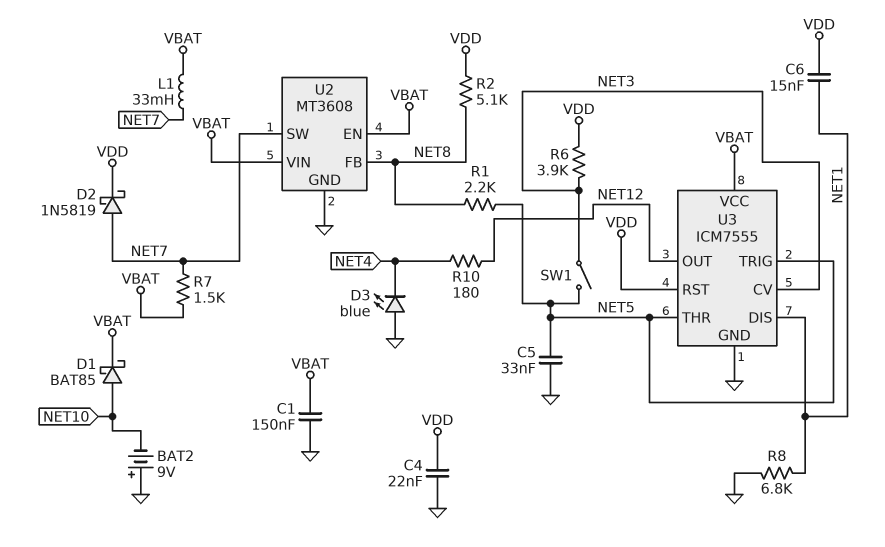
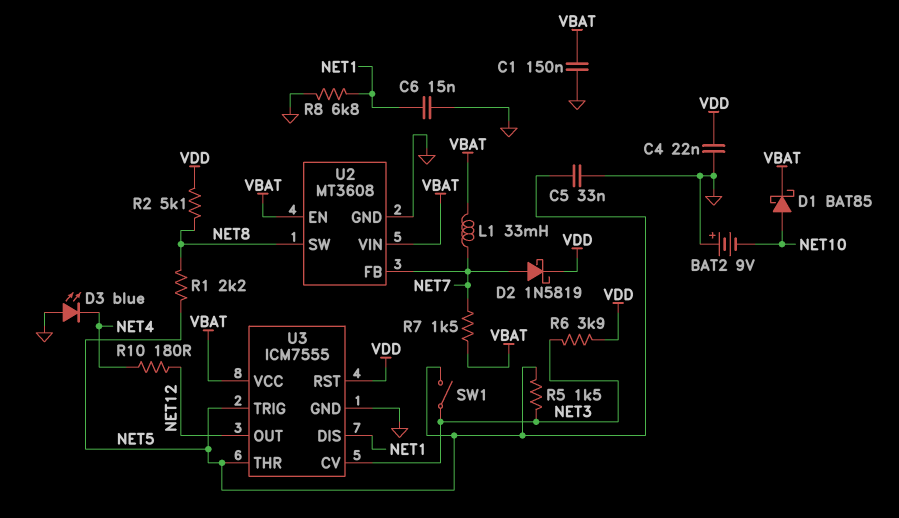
C6: 15nF (NET1, VDD) -> 15nF (GND, NET1)
R5: none -> 1.5k (NET3, NET5)
U2 pin FB: NET8 -> NET7
U2 pin SW: NET7 -> NET8

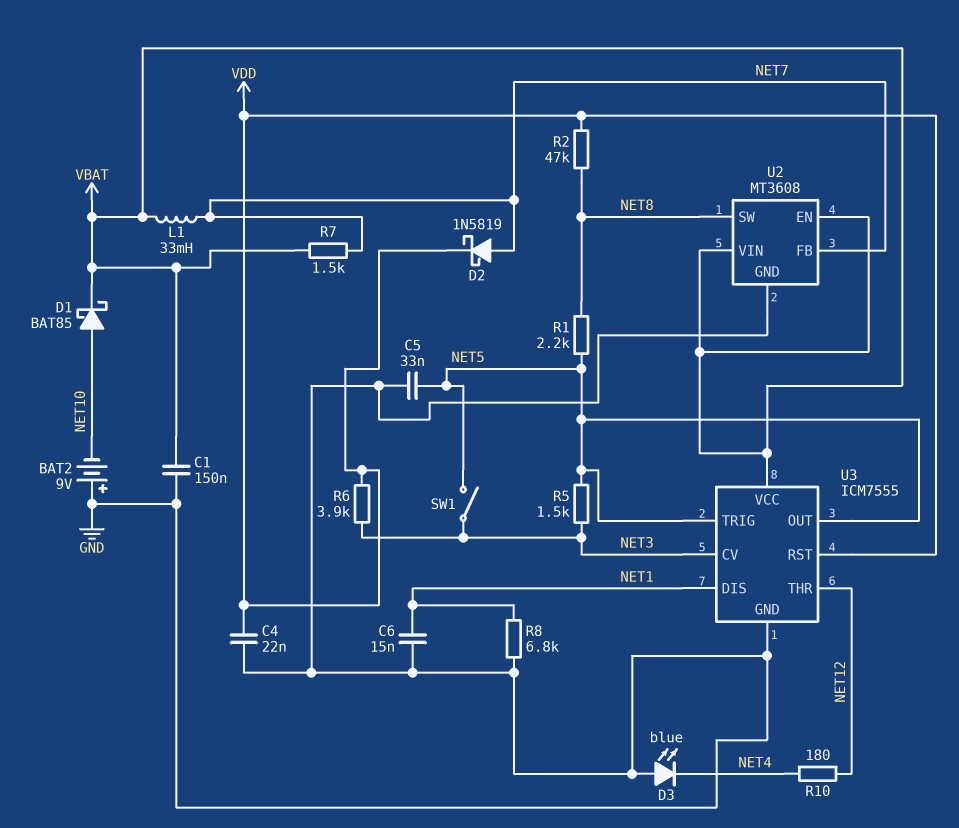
R2: 5.1k (NET8, VDD) -> 47k (NET8, VDD)
U3 pin OUT: NET12 -> NET5
U3 pin THR: NET5 -> NET12

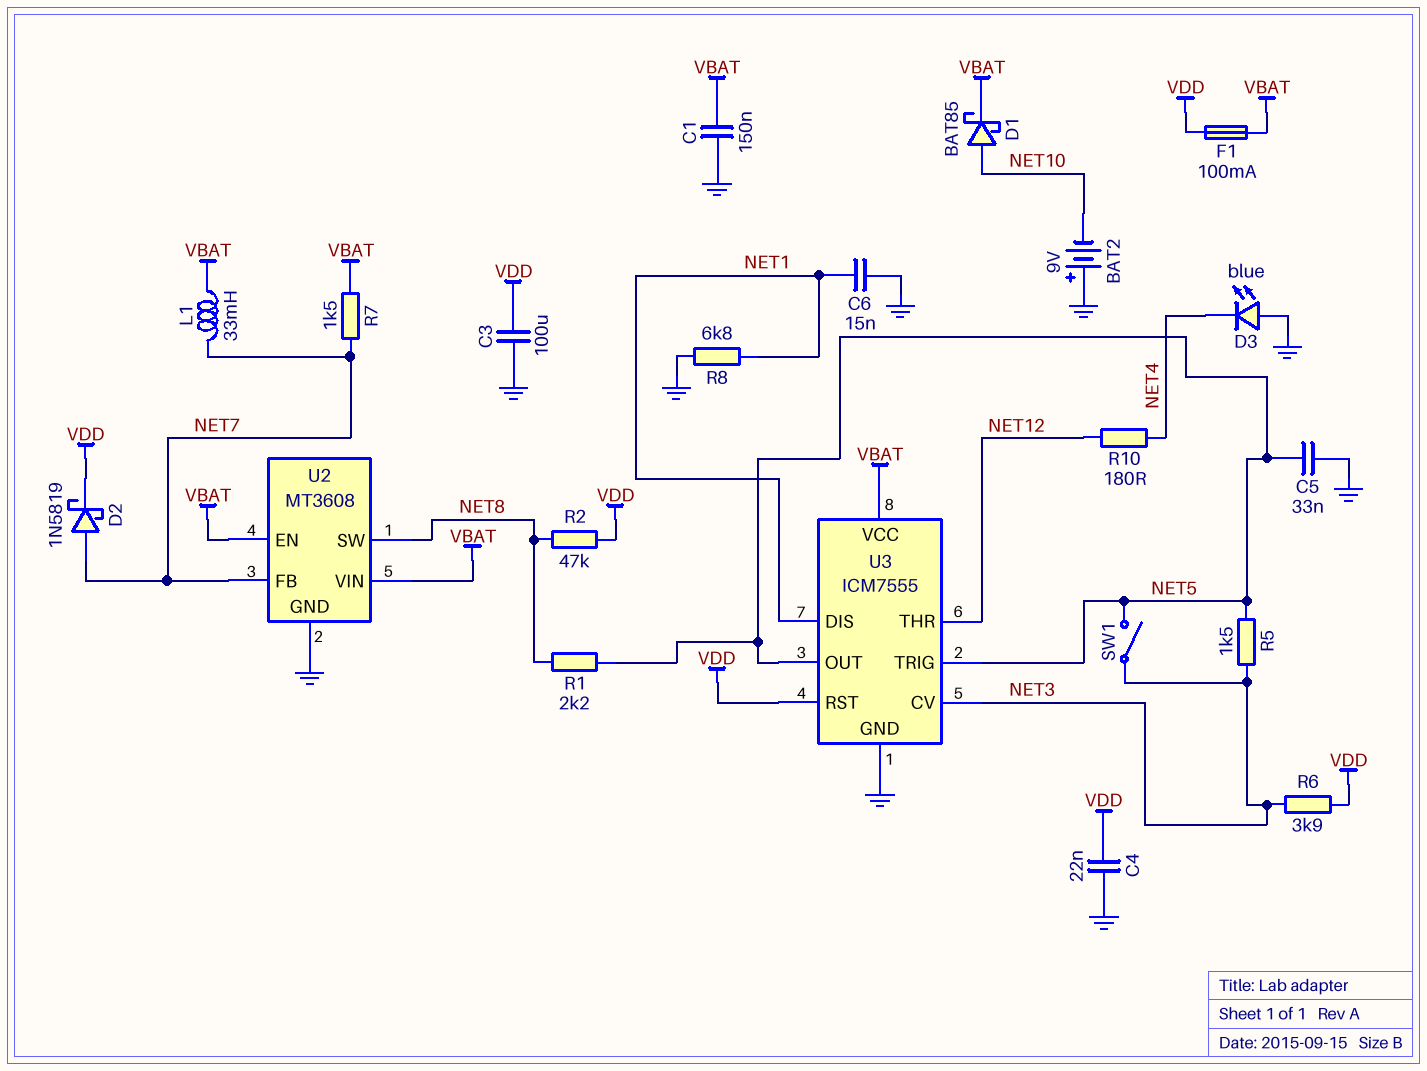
C3: none -> 100uF (GND, VDD)
F1: none -> 100mA (VBAT, VDD)

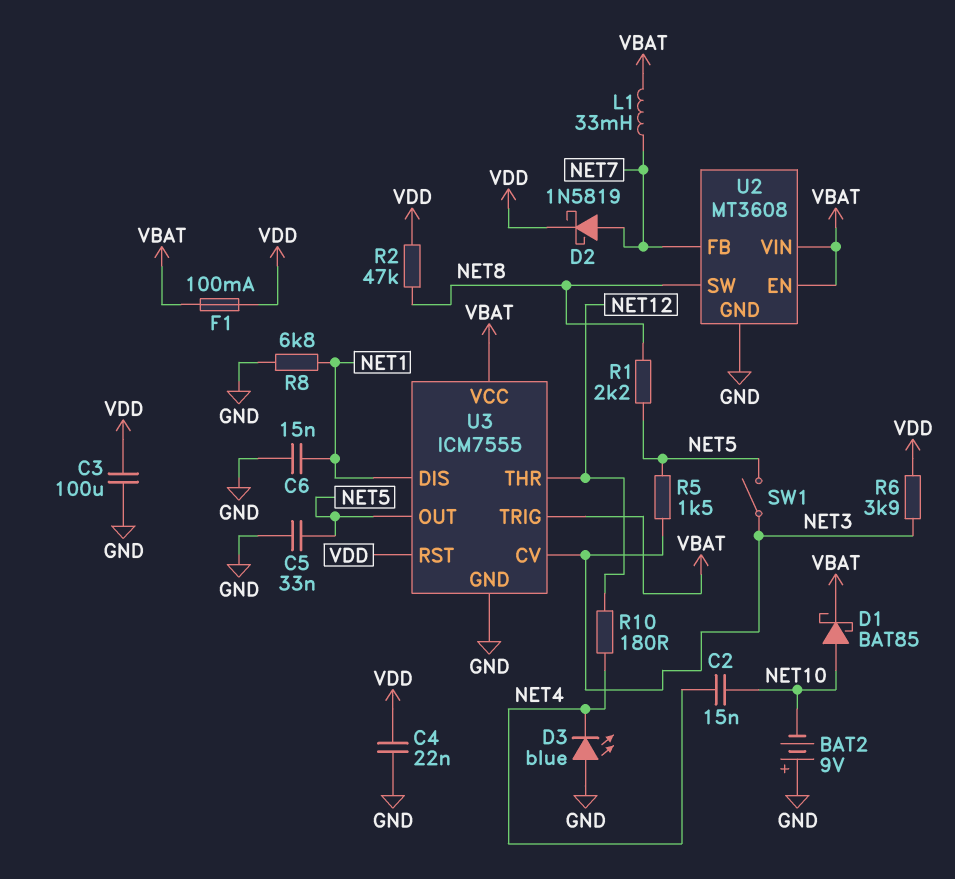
C1: 150nF (GND, VBAT) -> none
C2: none -> 15nF (NET4, NET10)
R7: 1.5k (NET7, VBAT) -> none
U3 pin TRIG: NET5 -> VBAT

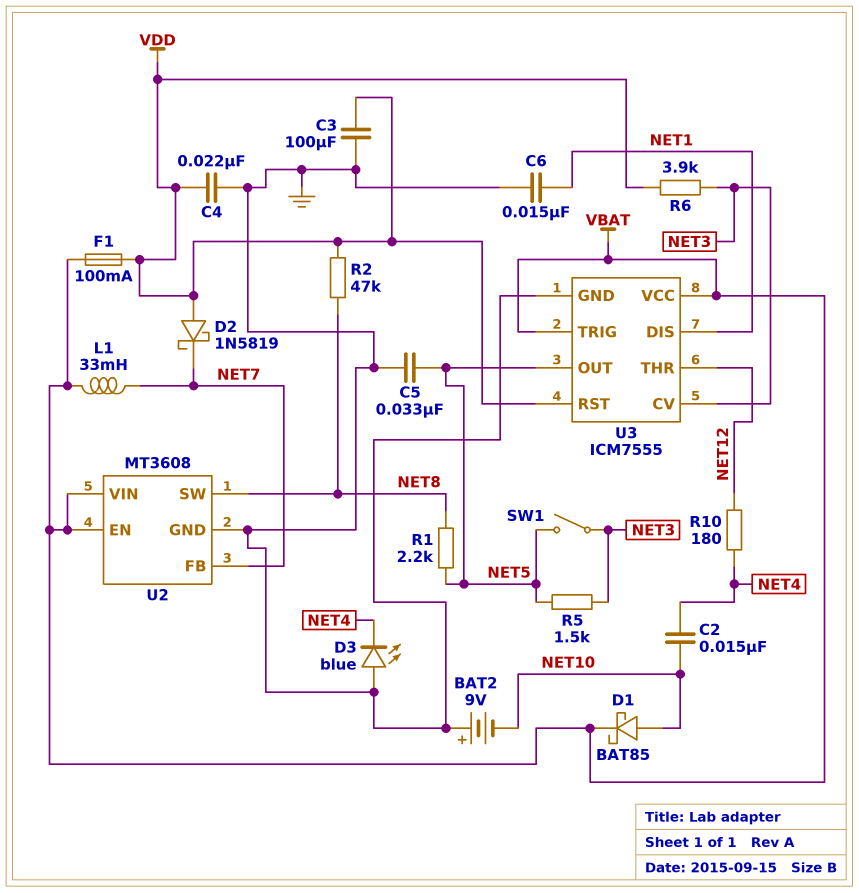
D2: schottky 1N5819 (A NET7, K VDD) -> schottky 1N5819 (A VDD, K NET7)
R8: 6.8k (GND, NET1) -> none

